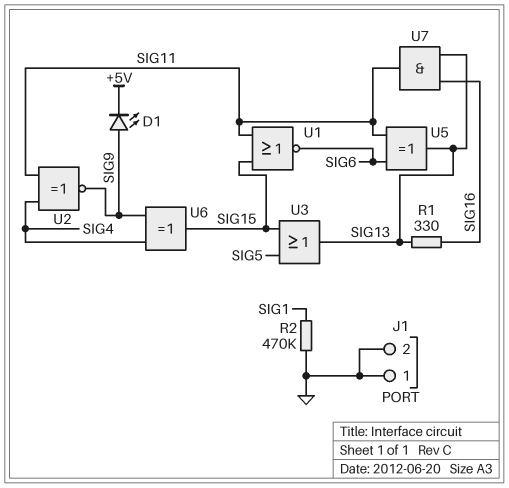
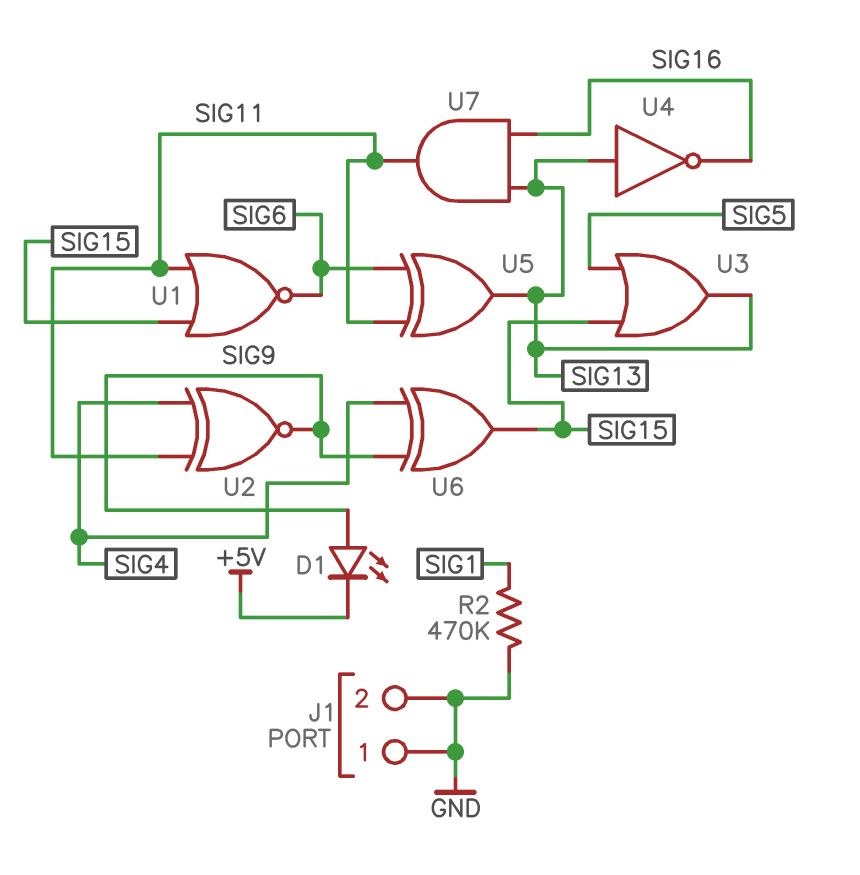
R1: 330 (SIG13, SIG16) -> none
U4: none -> NOT (in SIG13, out SIG16)

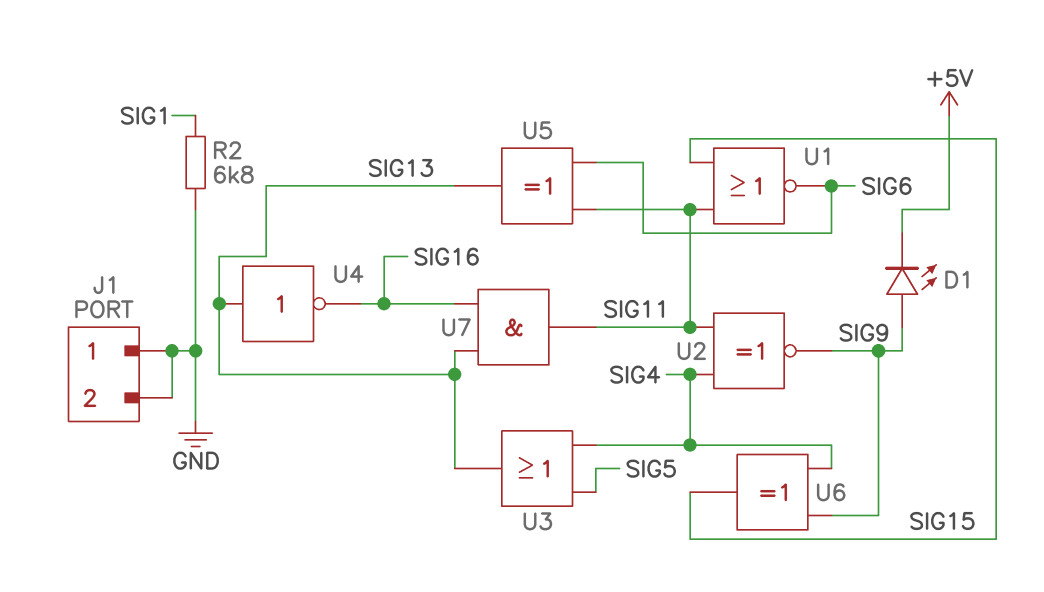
R2: 470k (GND, SIG1) -> 6.8k (GND, SIG1)
U3: OR (in SIG5, in SIG15, out SIG13) -> OR (in SIG4, in SIG5, out SIG13)

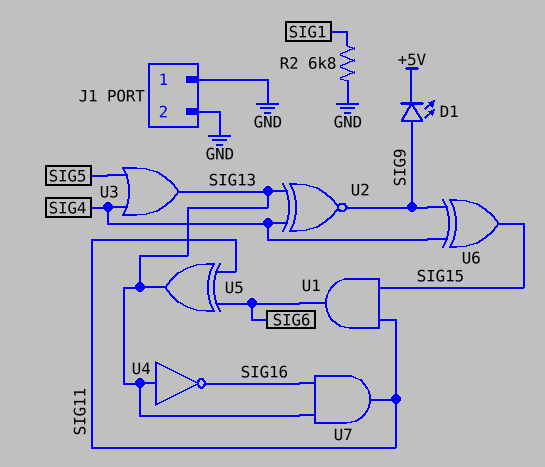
U1: NOR (in SIG11, in SIG15, out SIG6) -> AND (in SIG11, in SIG15, out SIG6)
U2: XNOR (in SIG4, in SIG11, out SIG9) -> XNOR (in SIG4, in SIG13, out SIG9)

